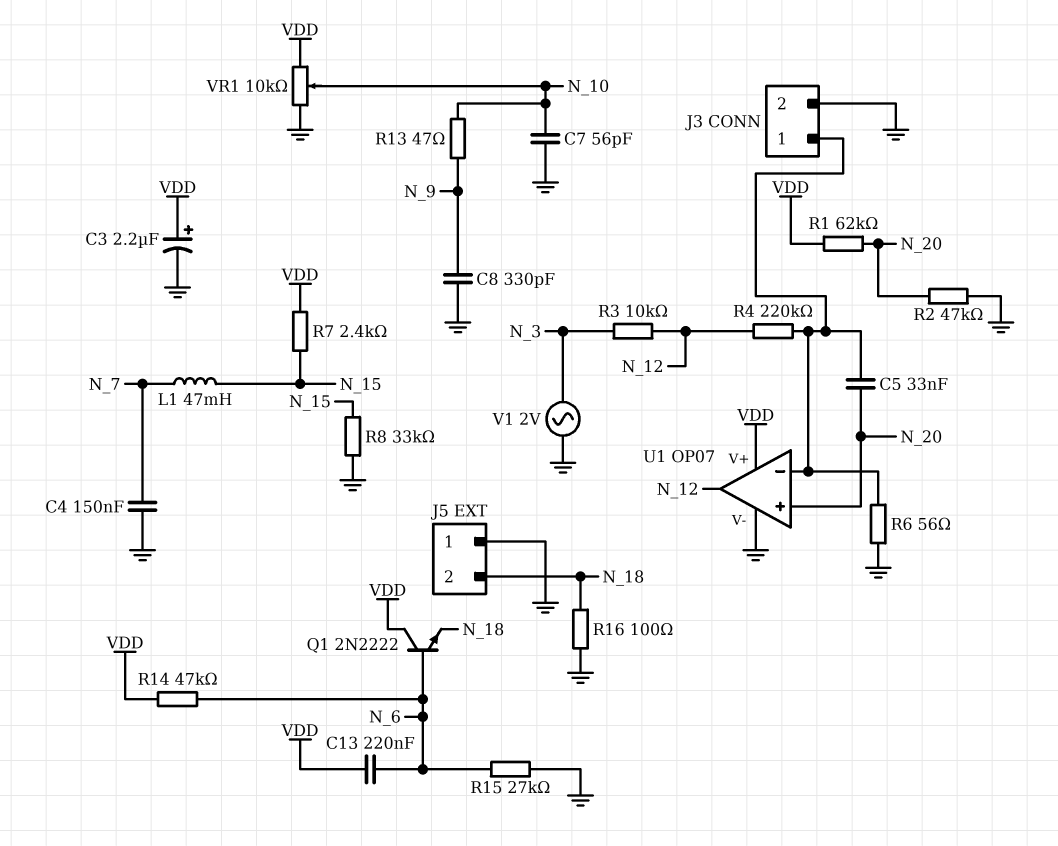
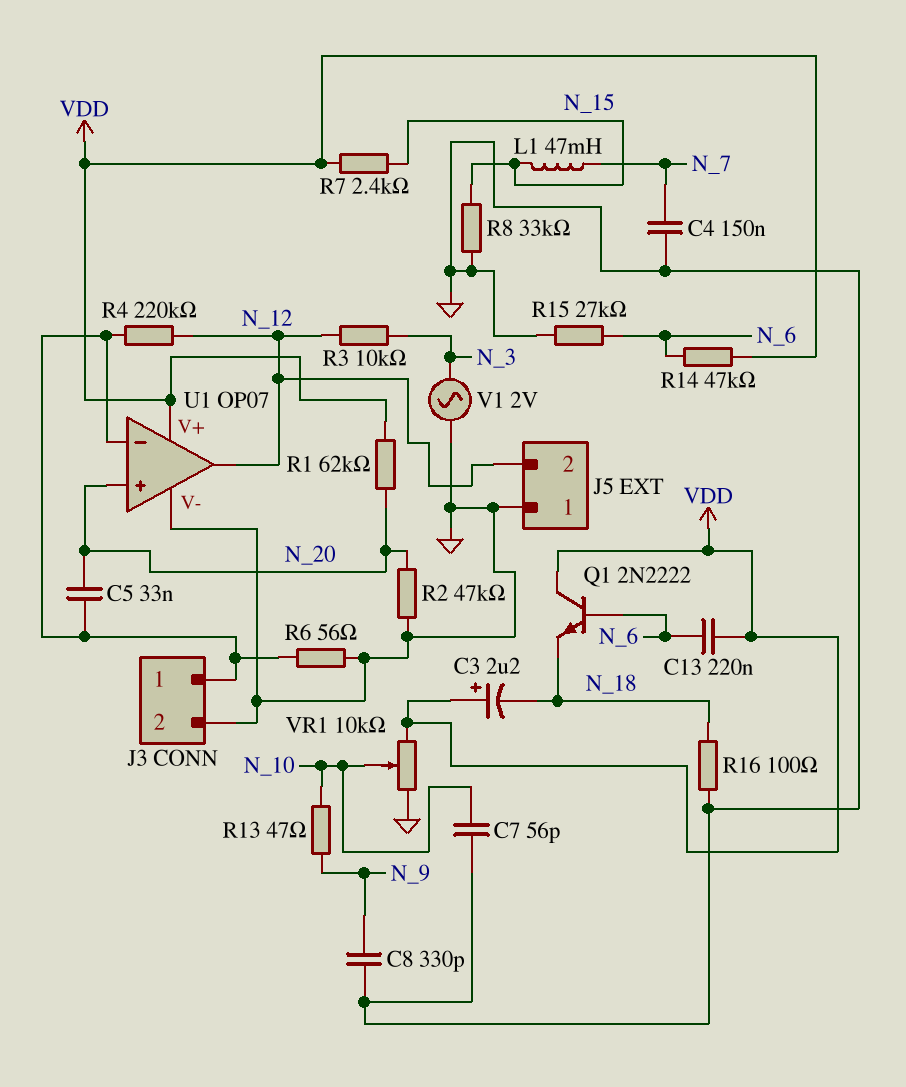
C3: 2.2uF (plus VDD, minus GND) -> 2.2uF (plus VDD, minus N_18)
J5 pin 2: N_18 -> N_12

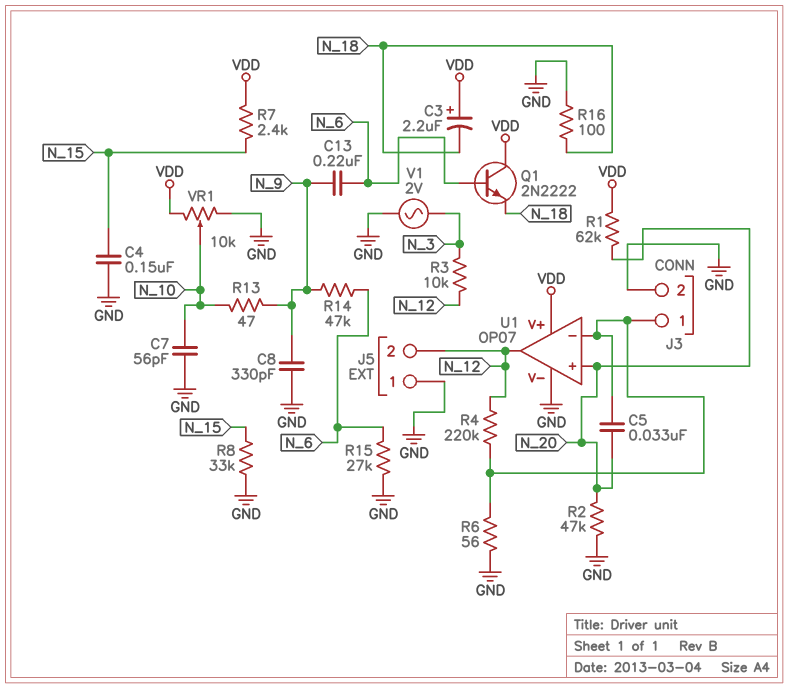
C4: 150nF (GND, N_7) -> 150nF (GND, N_15)
C13: 220nF (N_6, VDD) -> 220nF (N_6, N_9)
L1: 47mH (N_7, N_15) -> none
R14: 47k (N_6, VDD) -> 47k (N_6, N_9)

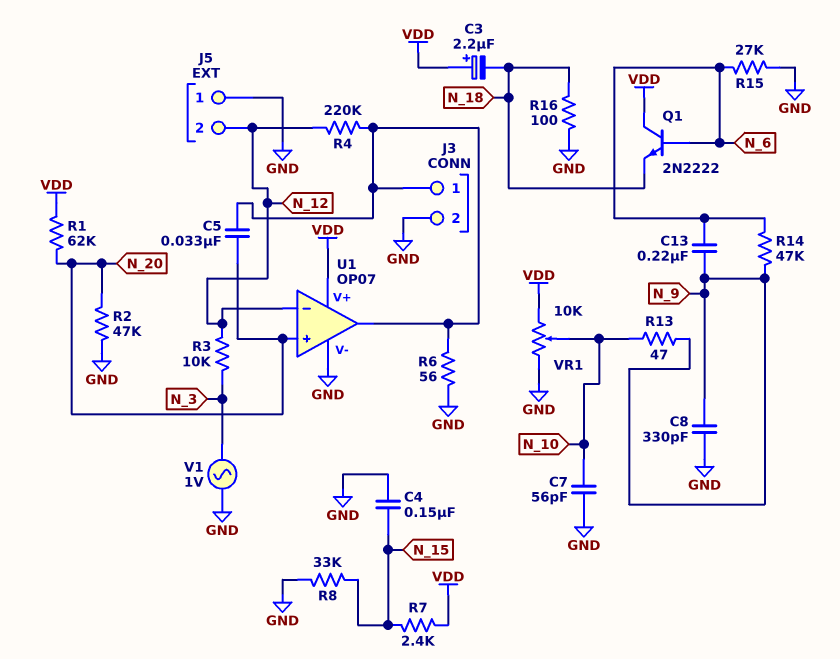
U1 pin in-: J3/1 -> N_12
U1 pin out: N_12 -> J3/1
V1: AC 2V (GND, N_3) -> AC 1V (GND, N_3)

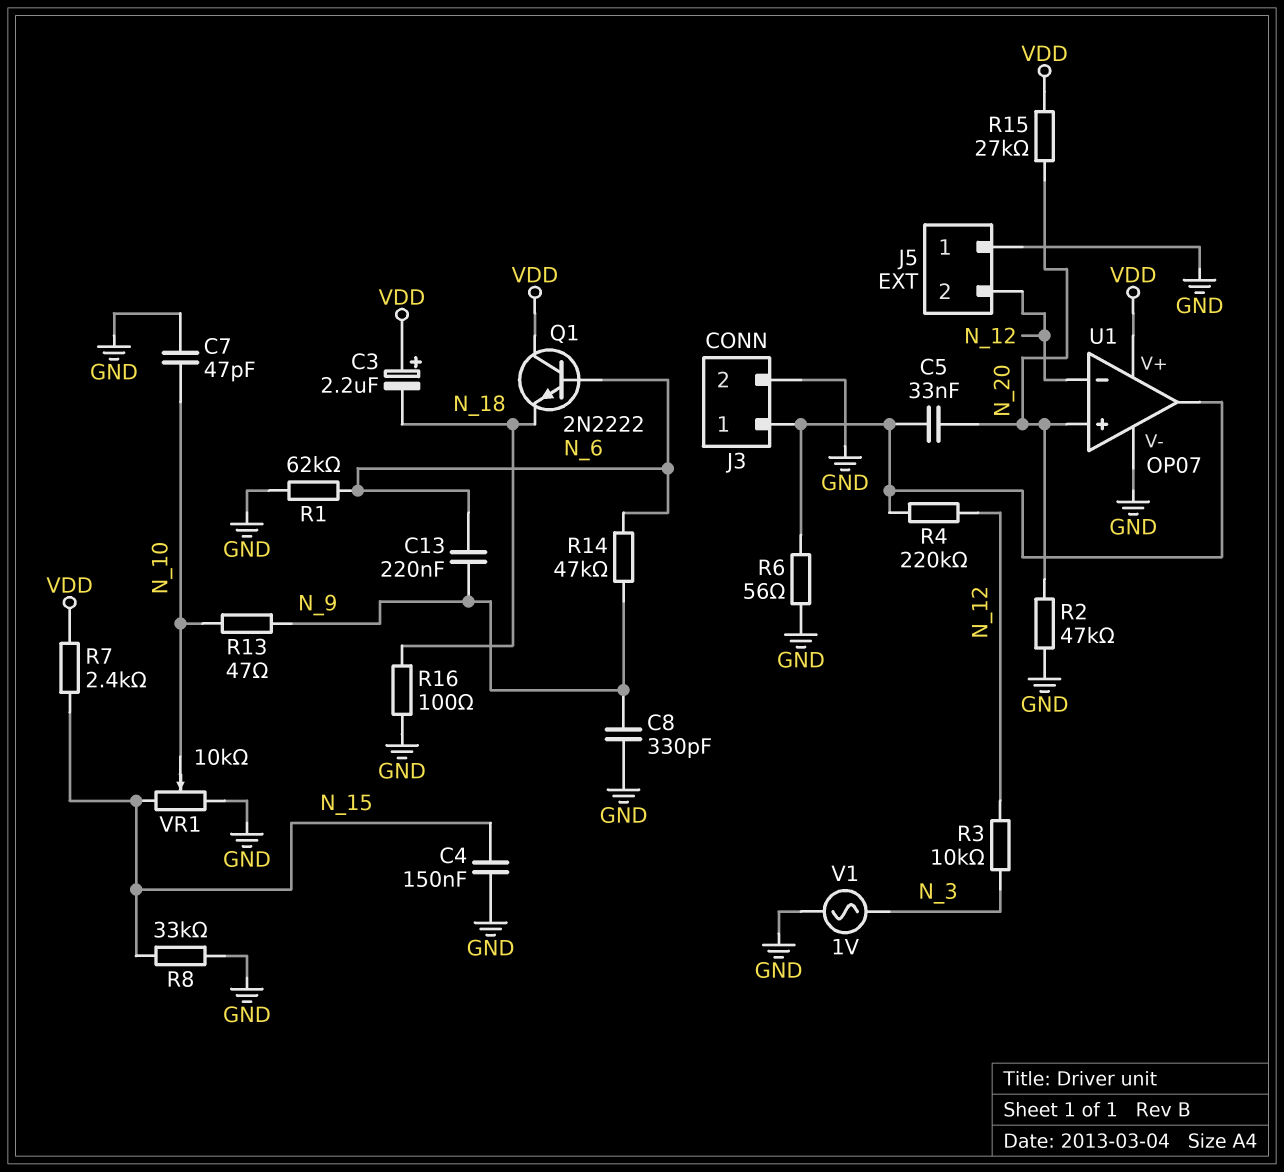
C7: 56pF (GND, N_10) -> 47pF (GND, N_10)
R1: 62k (N_20, VDD) -> 62k (GND, N_6)
R15: 27k (GND, N_6) -> 27k (N_20, VDD)
VR1: 10k (GND, VDD, wiper N_10) -> 10k (GND, N_15, wiper N_10)

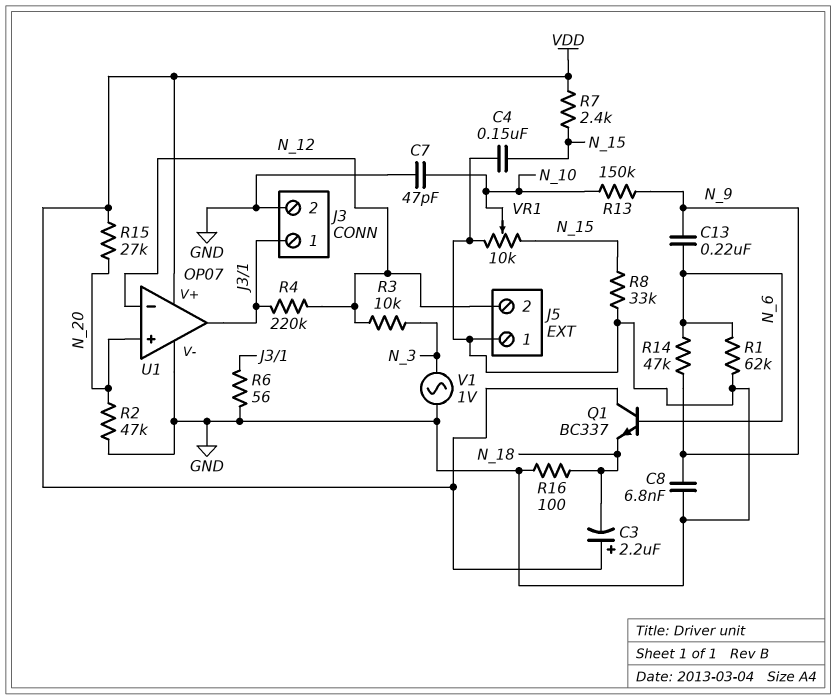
C5: 33nF (J3/1, N_20) -> none
C8: 330pF (GND, N_9) -> 6.8nF (GND, N_9)
Q1: NPN 2N2222 (B N_6, C VDD, E N_18) -> NPN BC337 (B N_6, C VDD, E N_18)
R13: 47 (N_9, N_10) -> 150k (N_9, N_10)

